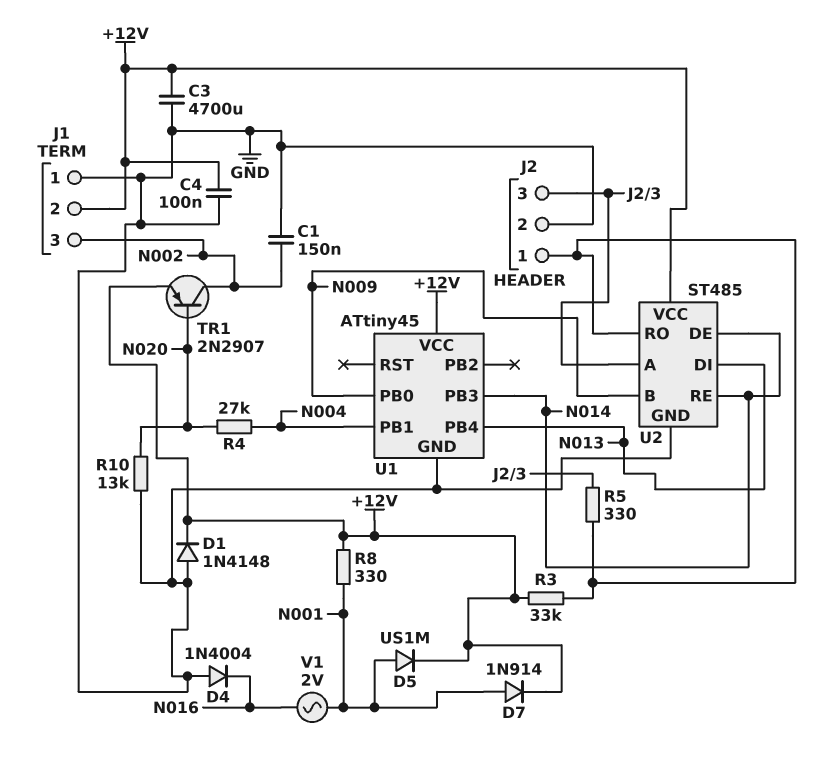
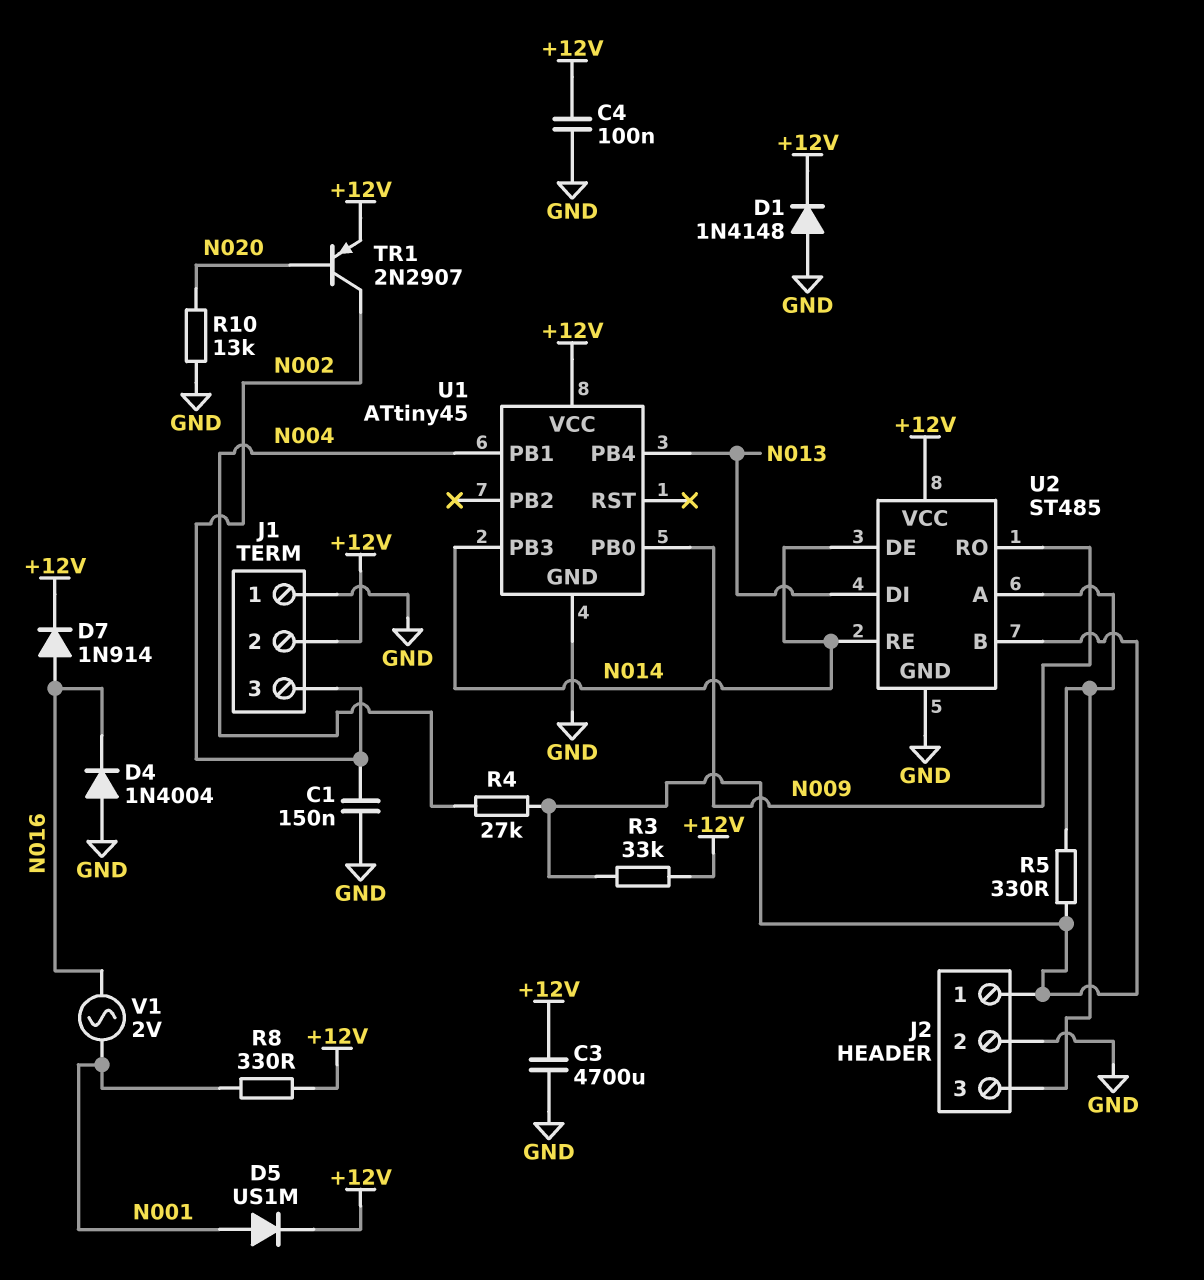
D7: diode 1N914 (A N001, K +12V) -> diode 1N914 (A N016, K +12V)
R4: 27k (N004, N020) -> 27k (J2/1, N004)
U2 pin B: N009 -> J2/1
U2 pin RO: J2/1 -> N009

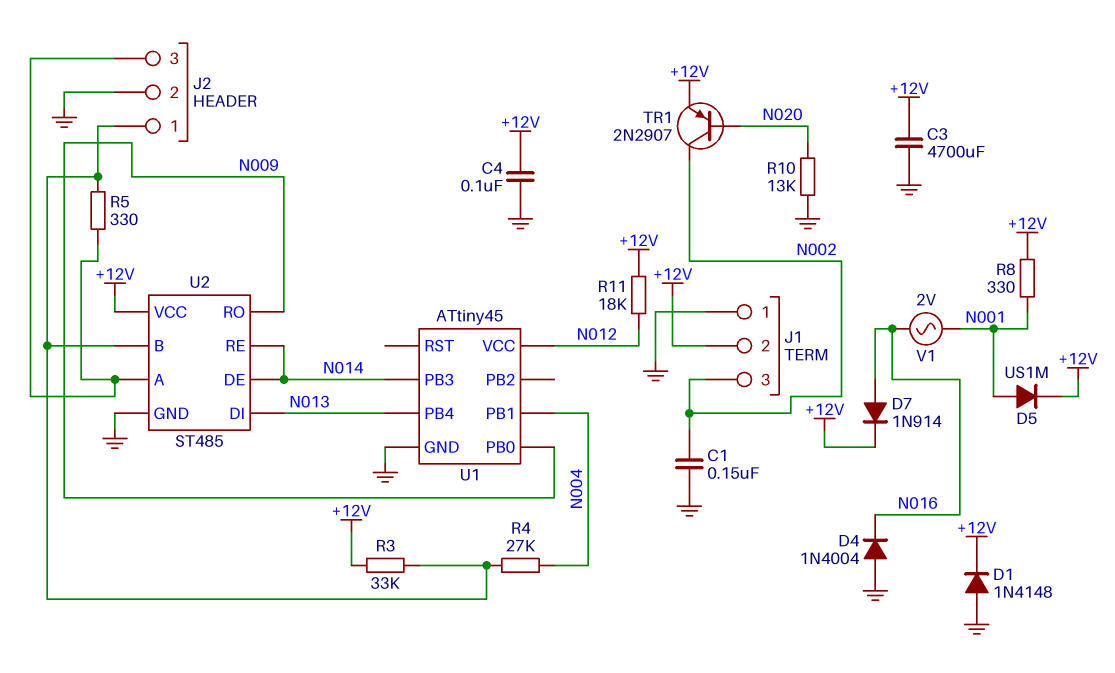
R11: none -> 18k (+12V, N012)
U1 pin VCC: +12V -> N012

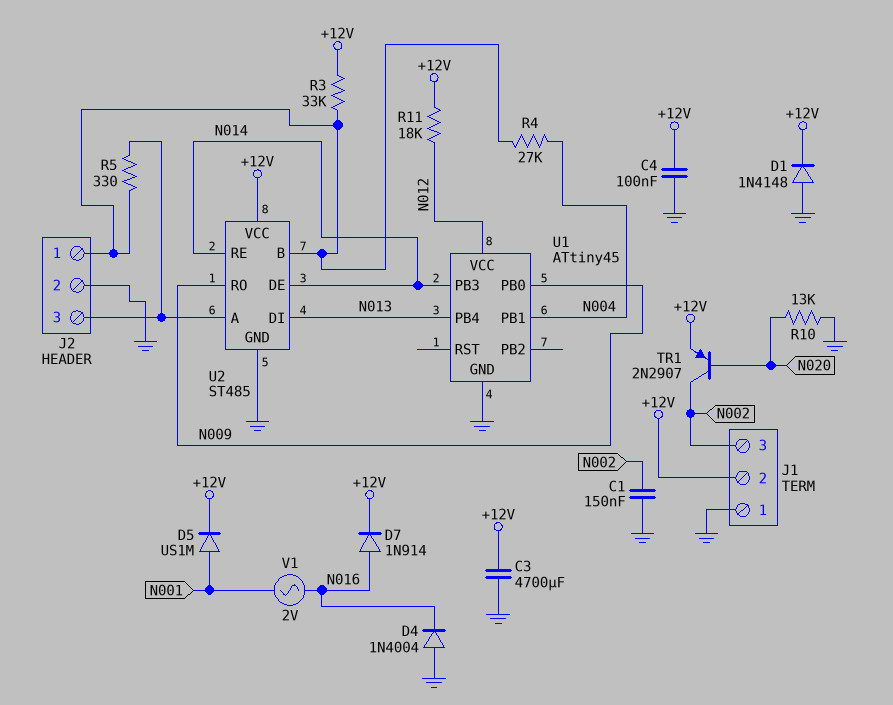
R8: 330 (+12V, N001) -> none

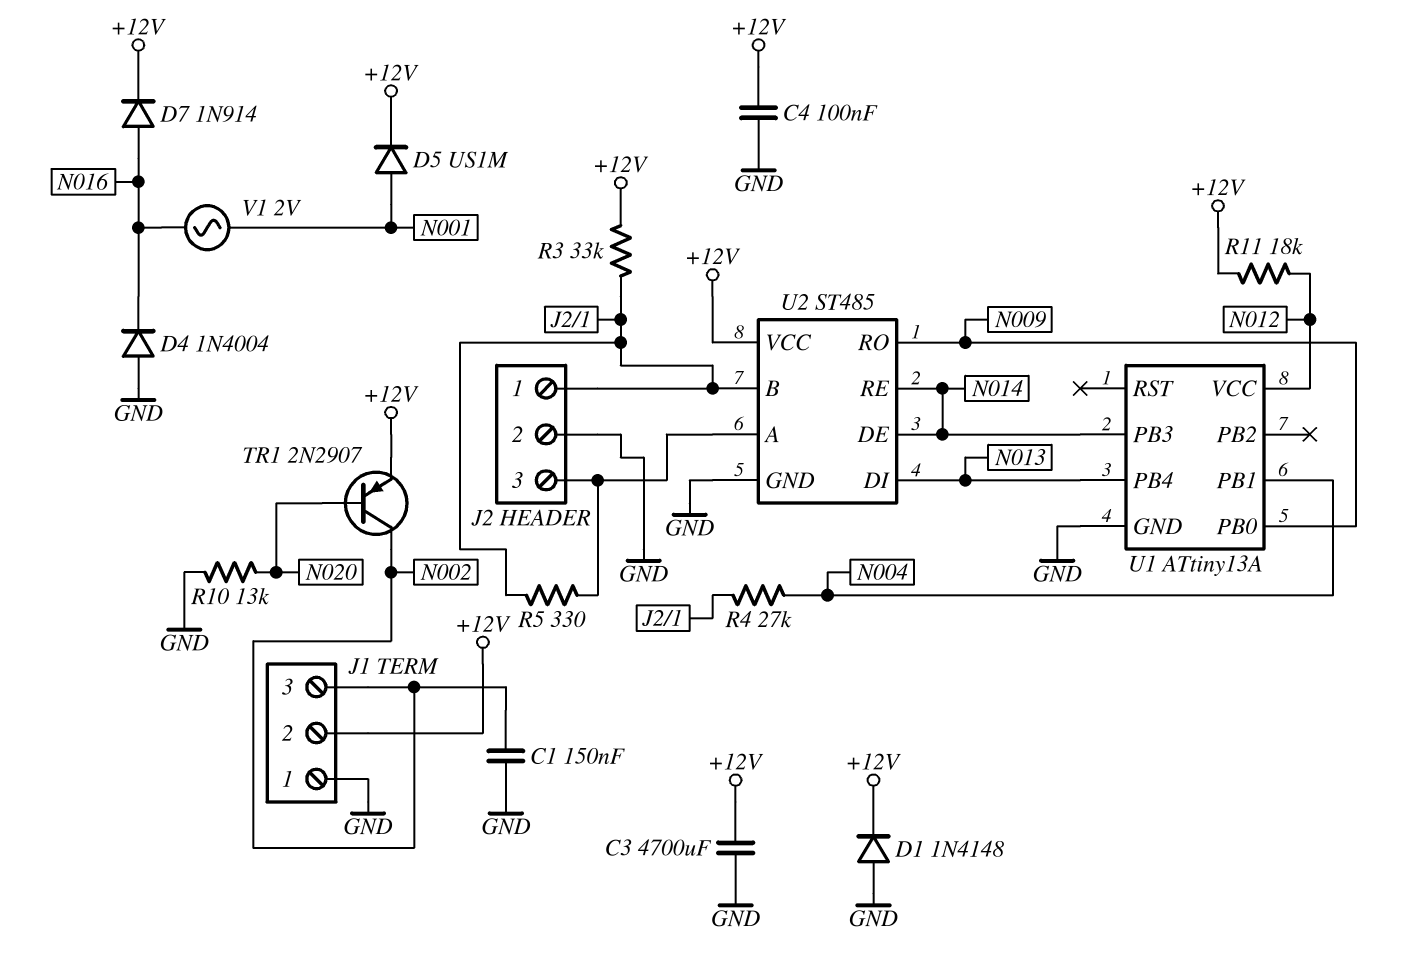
U1: ATtiny45 -> ATtiny13A

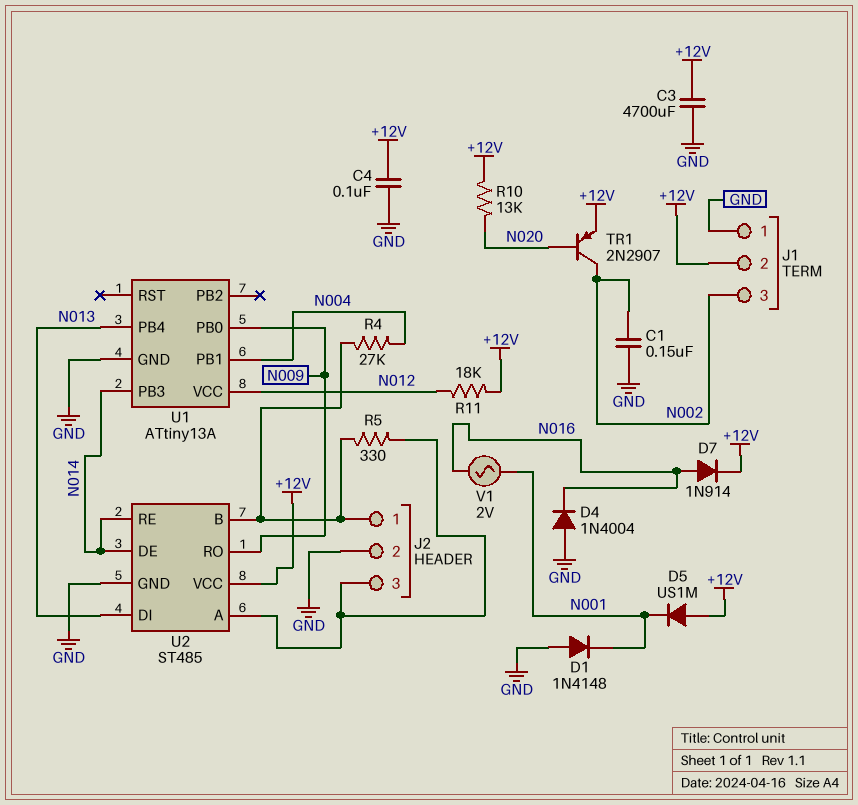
D1: diode 1N4148 (A GND, K +12V) -> diode 1N4148 (A GND, K N001)
D5: diode US1M (A N001, K +12V) -> diode US1M (A +12V, K N001)
R3: 33k (+12V, J2/1) -> none
R10: 13k (GND, N020) -> 13k (+12V, N020)

